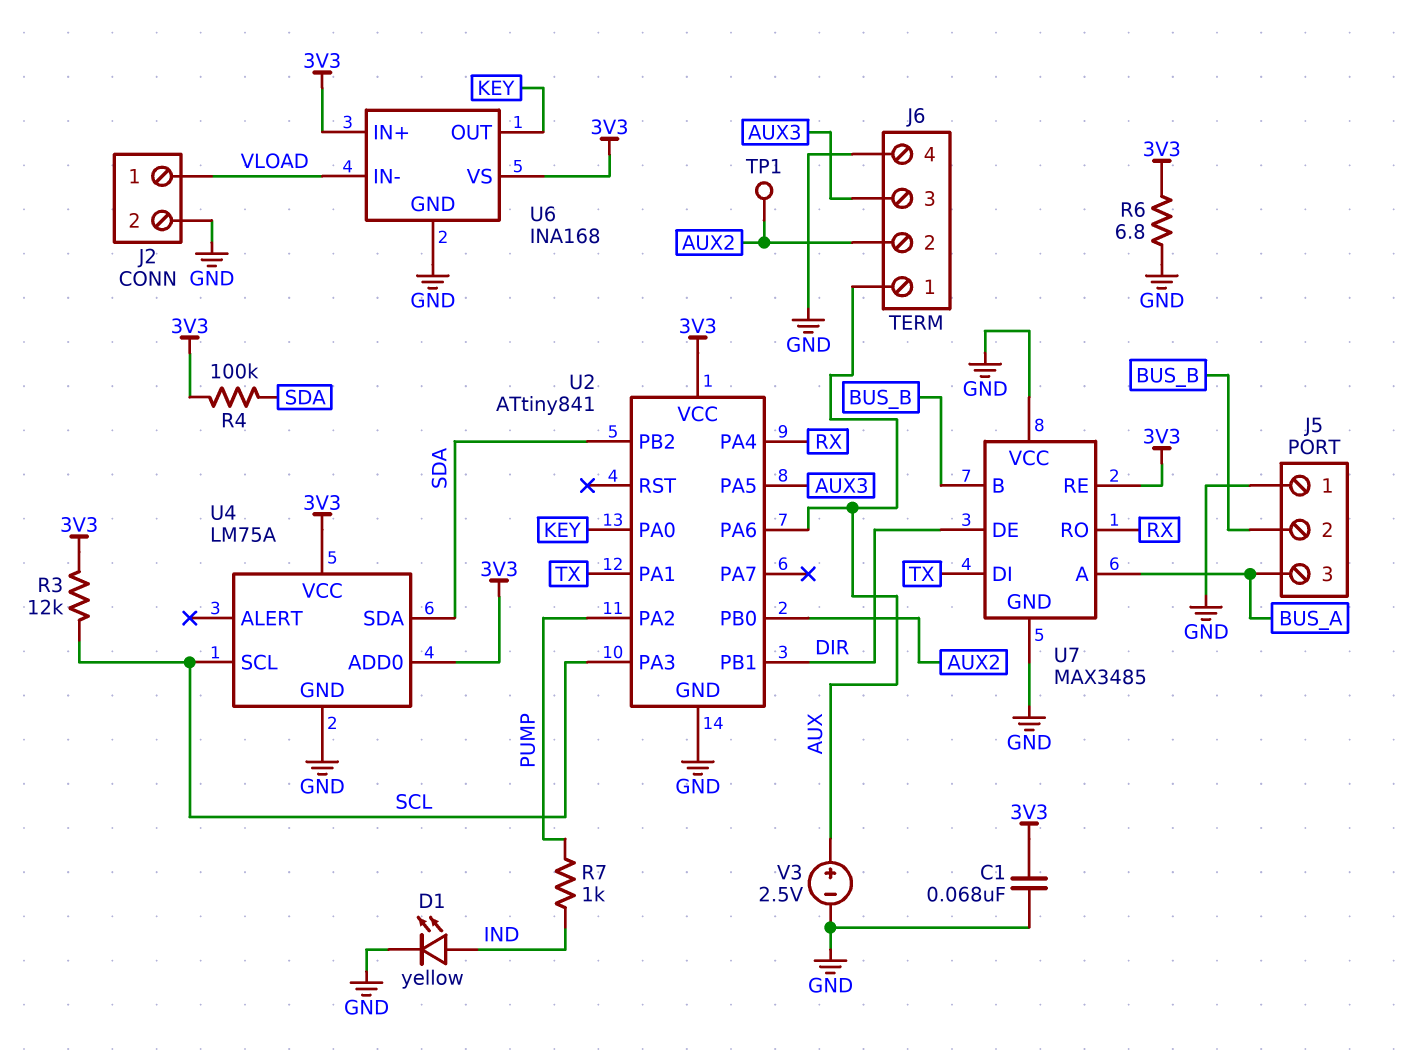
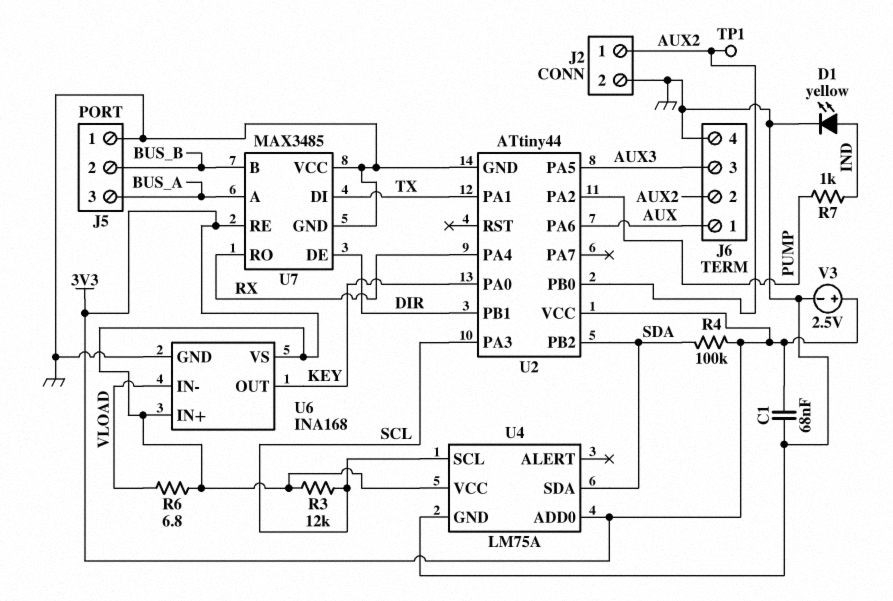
J2 pin 1: VLOAD -> AUX2
R6: 6.8 (3V3, GND) -> 6.8 (3V3, VLOAD)
U2: ATtiny841 -> ATtiny44
V3: 2.5V (plus AUX, minus GND) -> 2.5V (plus 3V3, minus GND)

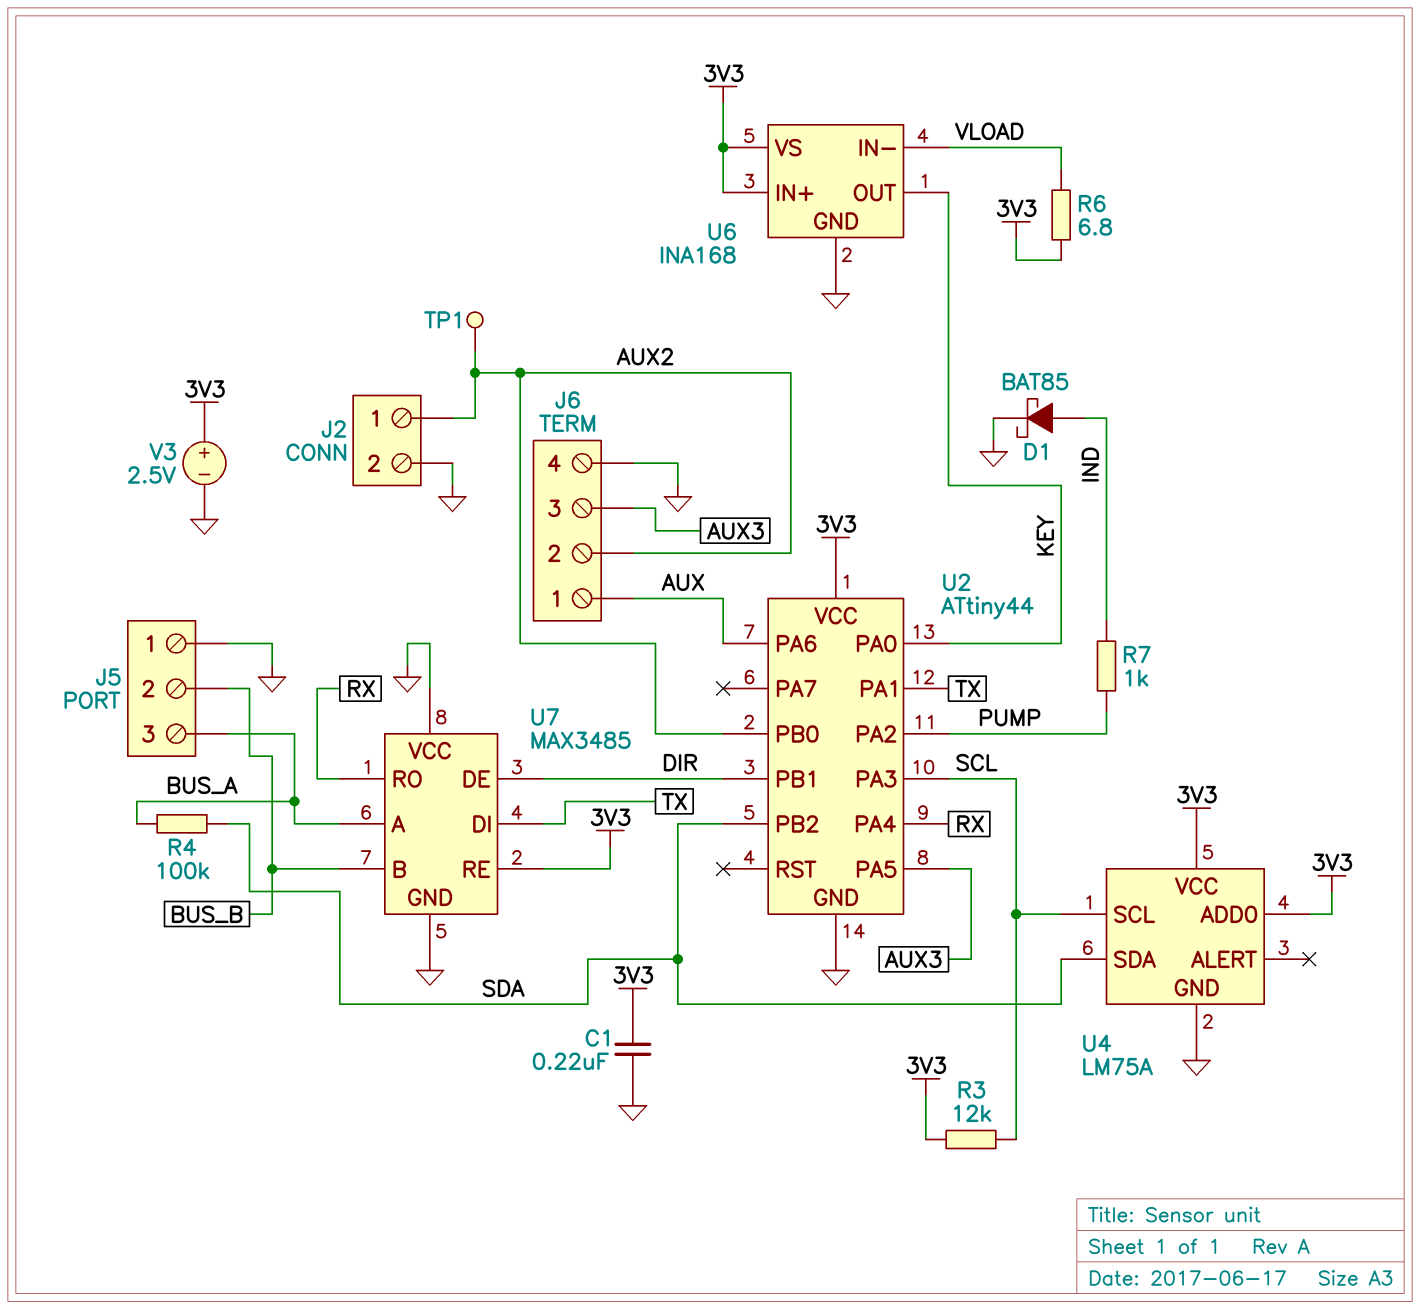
C1: 68nF (3V3, GND) -> 220nF (3V3, GND)
D1: LED yellow (A IND, K GND) -> schottky BAT85 (A IND, K GND)
R4: 100k (3V3, SDA) -> 100k (BUS_A, SDA)

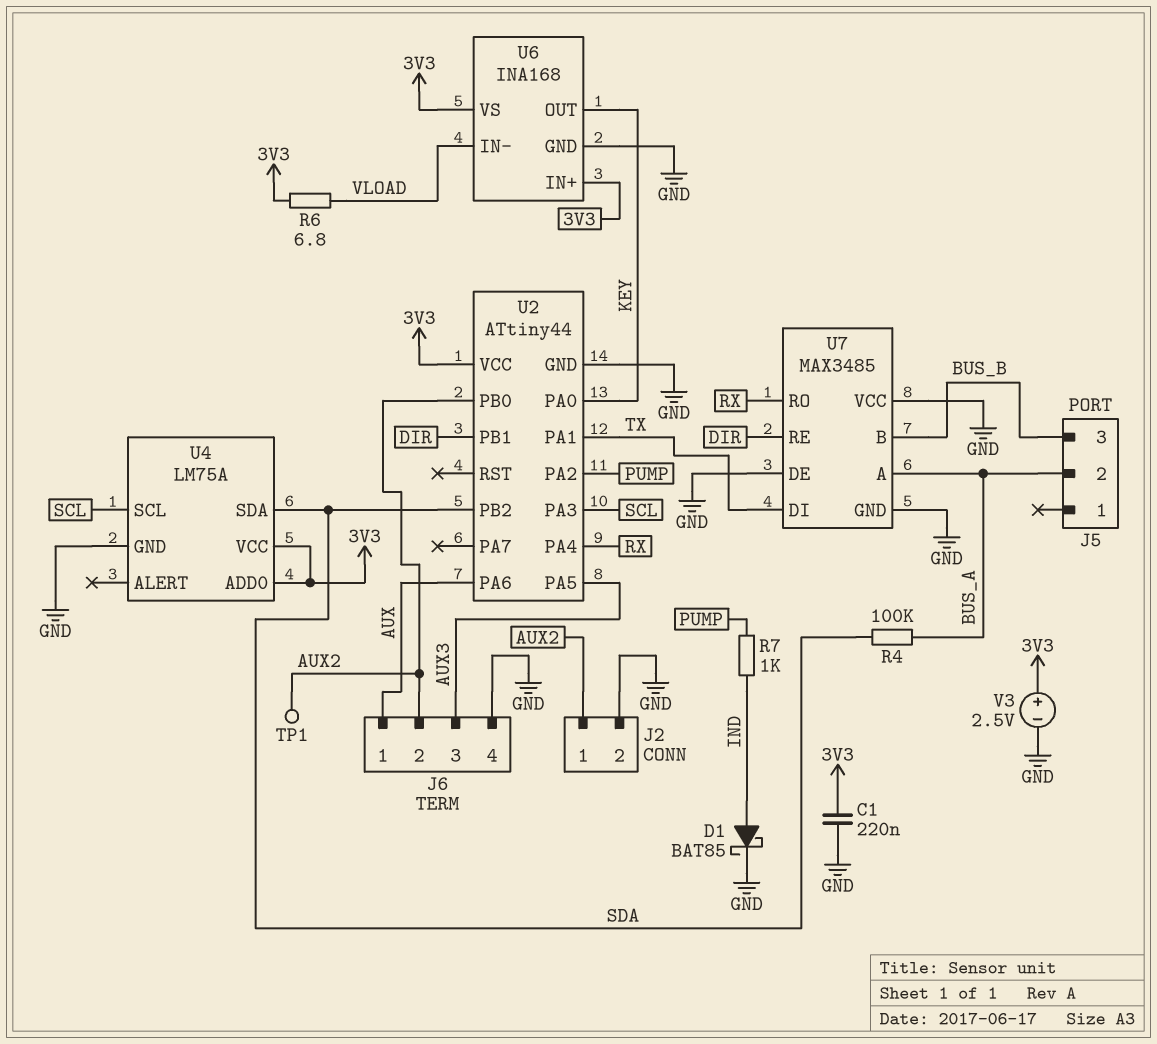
J5 pin 1: GND -> none
J5 pin 2: BUS_B -> BUS_A
J5 pin 3: BUS_A -> BUS_B
R3: 12k (3V3, SCL) -> none
U7 pin DE: DIR -> GND
U7 pin RE: 3V3 -> DIR

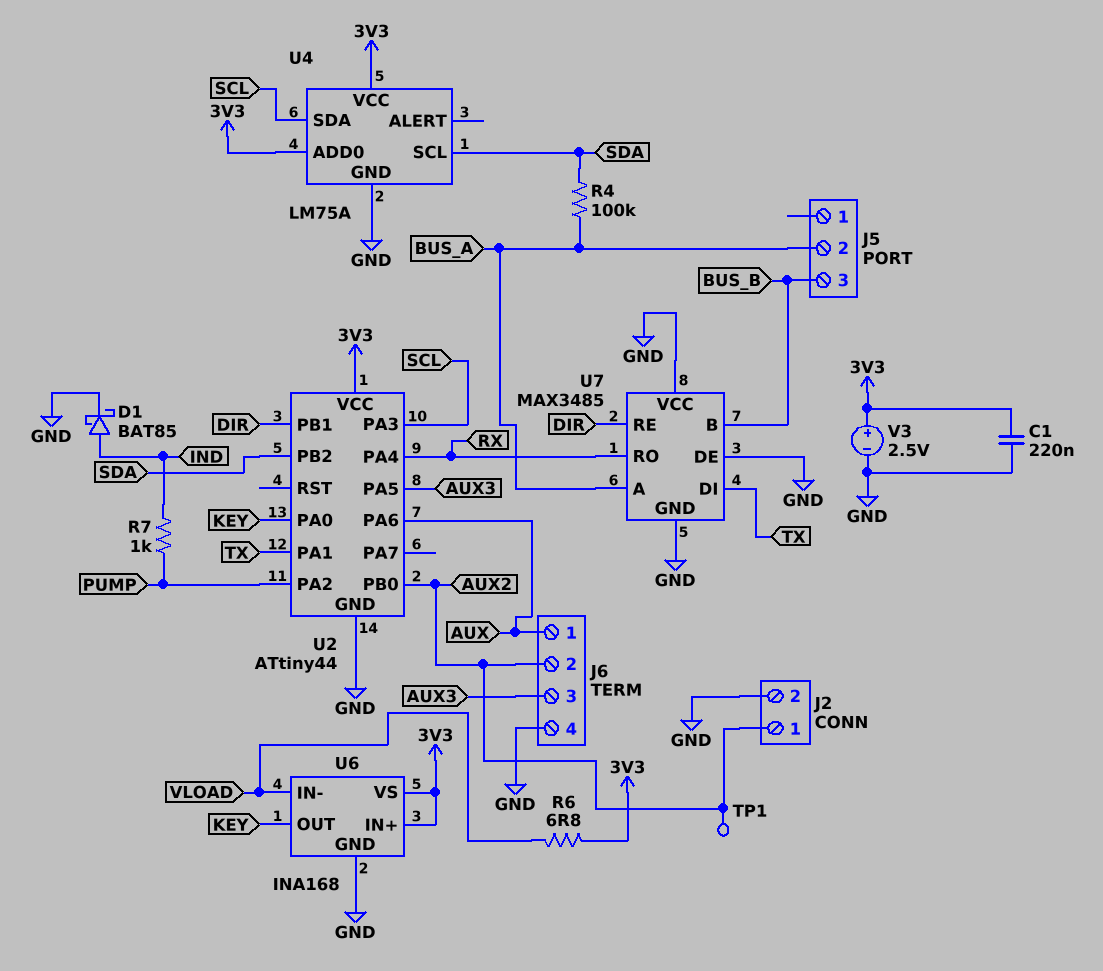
U4 pin SCL: SCL -> SDA
U4 pin SDA: SDA -> SCL

